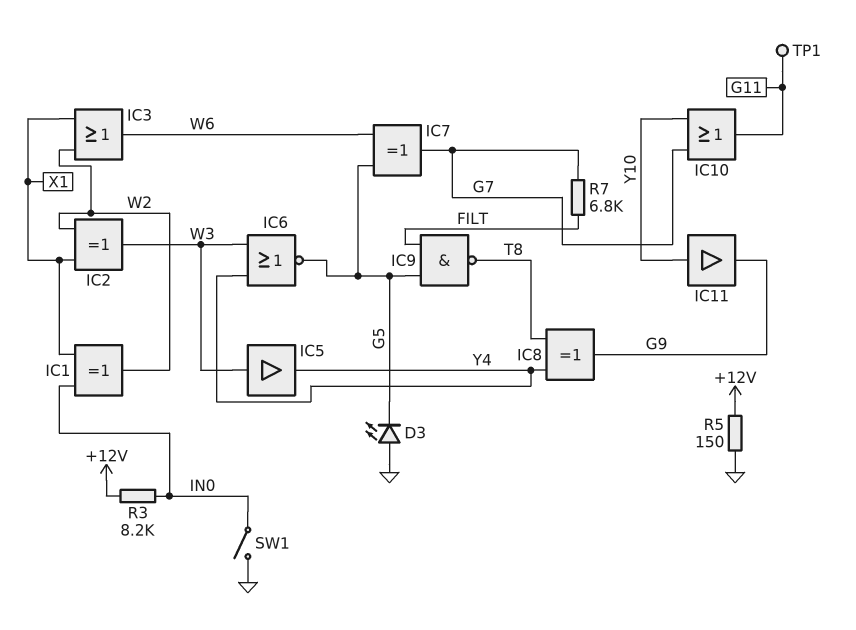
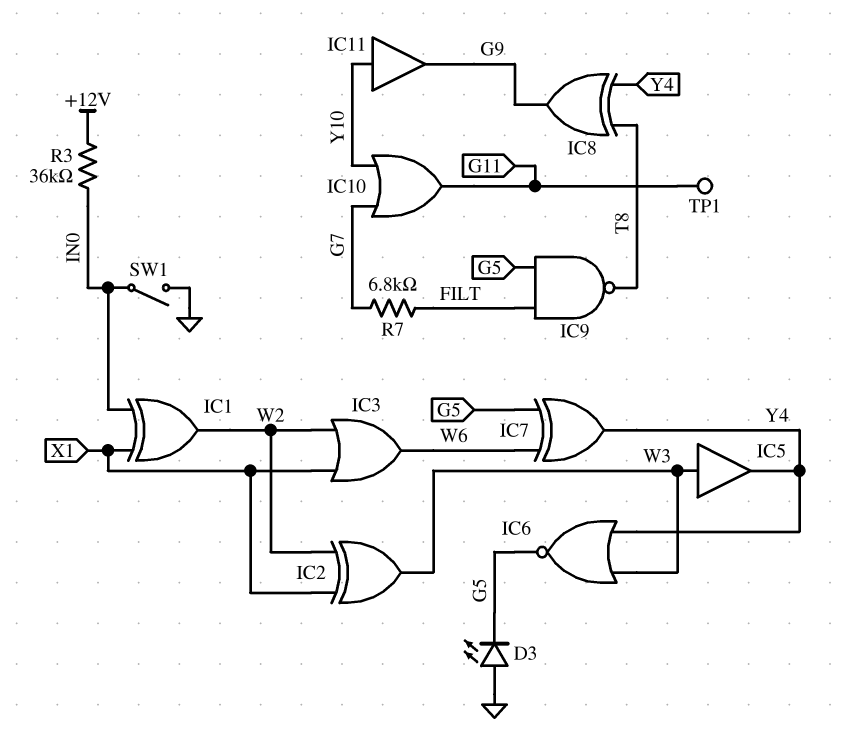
IC7: XOR (in G5, in W6, out G7) -> XOR (in G5, in W6, out Y4)
R3: 8.2k (+12V, IN0) -> 36k (+12V, IN0)
R5: 150 (+12V, GND) -> none

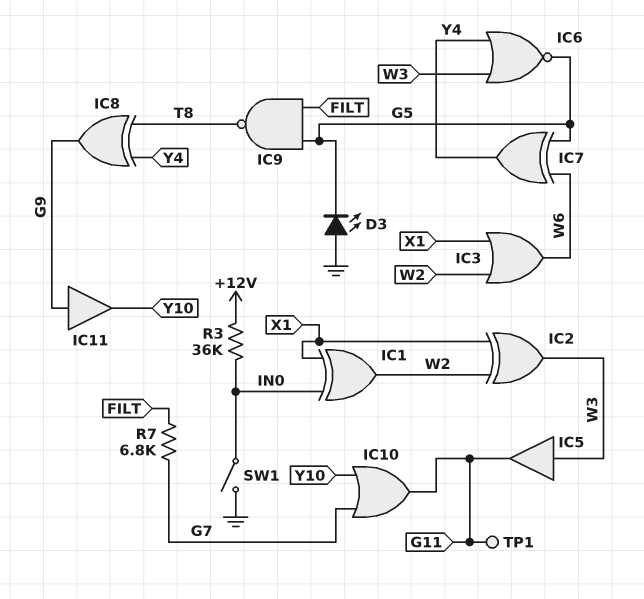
IC5: buffer (in W3, out Y4) -> buffer (in W3, out G11)
IC11: buffer (in Y10, out G9) -> buffer (in G9, out Y10)

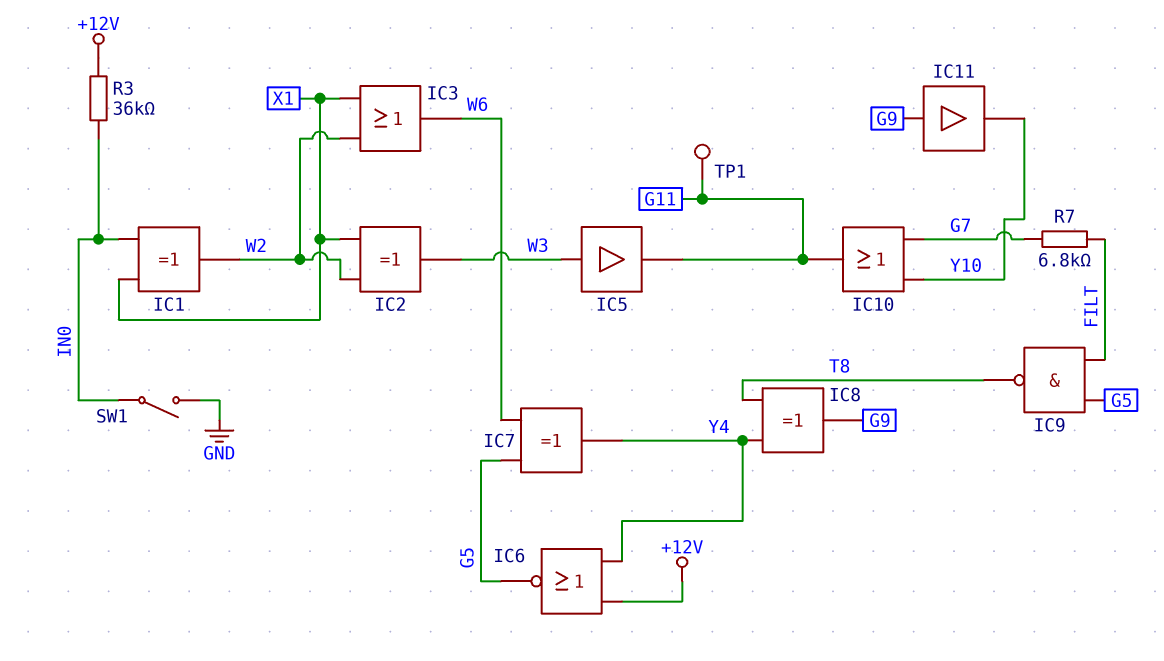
D3: LED (A GND, K G5) -> none
IC6: NOR (in W3, in Y4, out G5) -> NOR (in +12V, in Y4, out G5)

